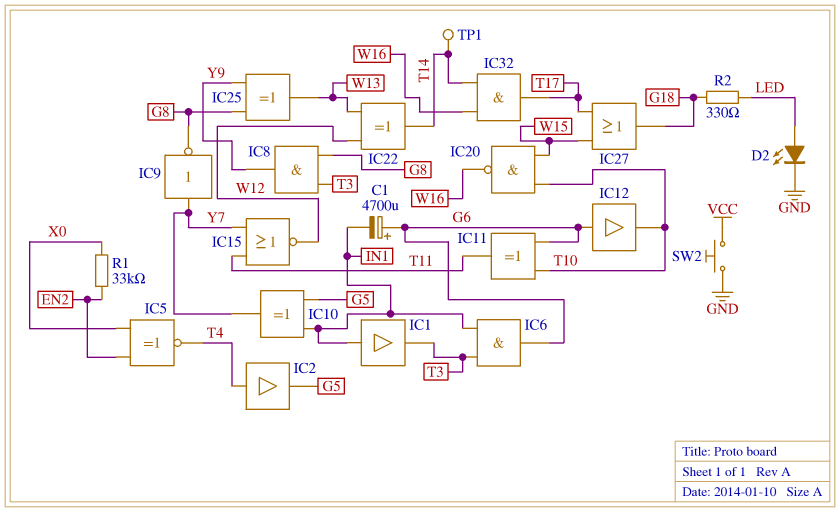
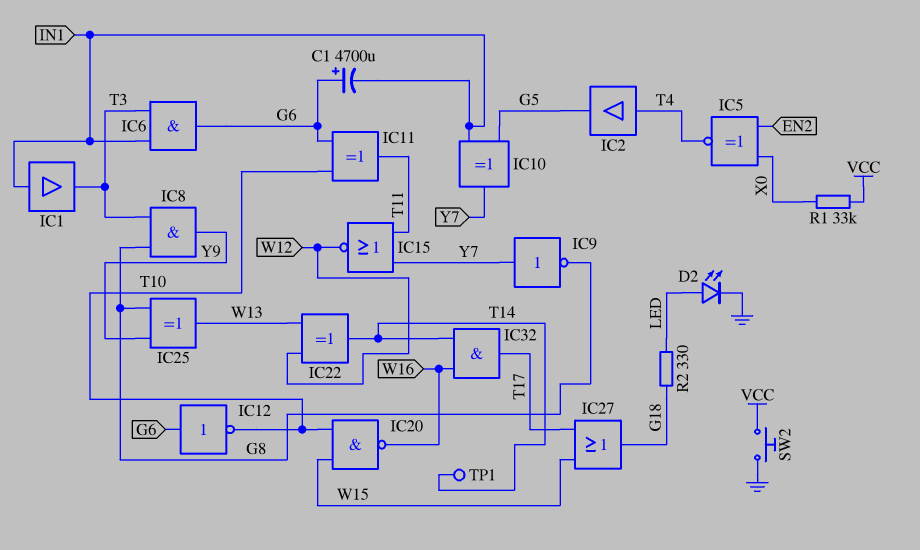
IC12: buffer (in G6, out T10) -> NOT (in G6, out T10)
R1: 33k (EN2, X0) -> 33k (VCC, X0)

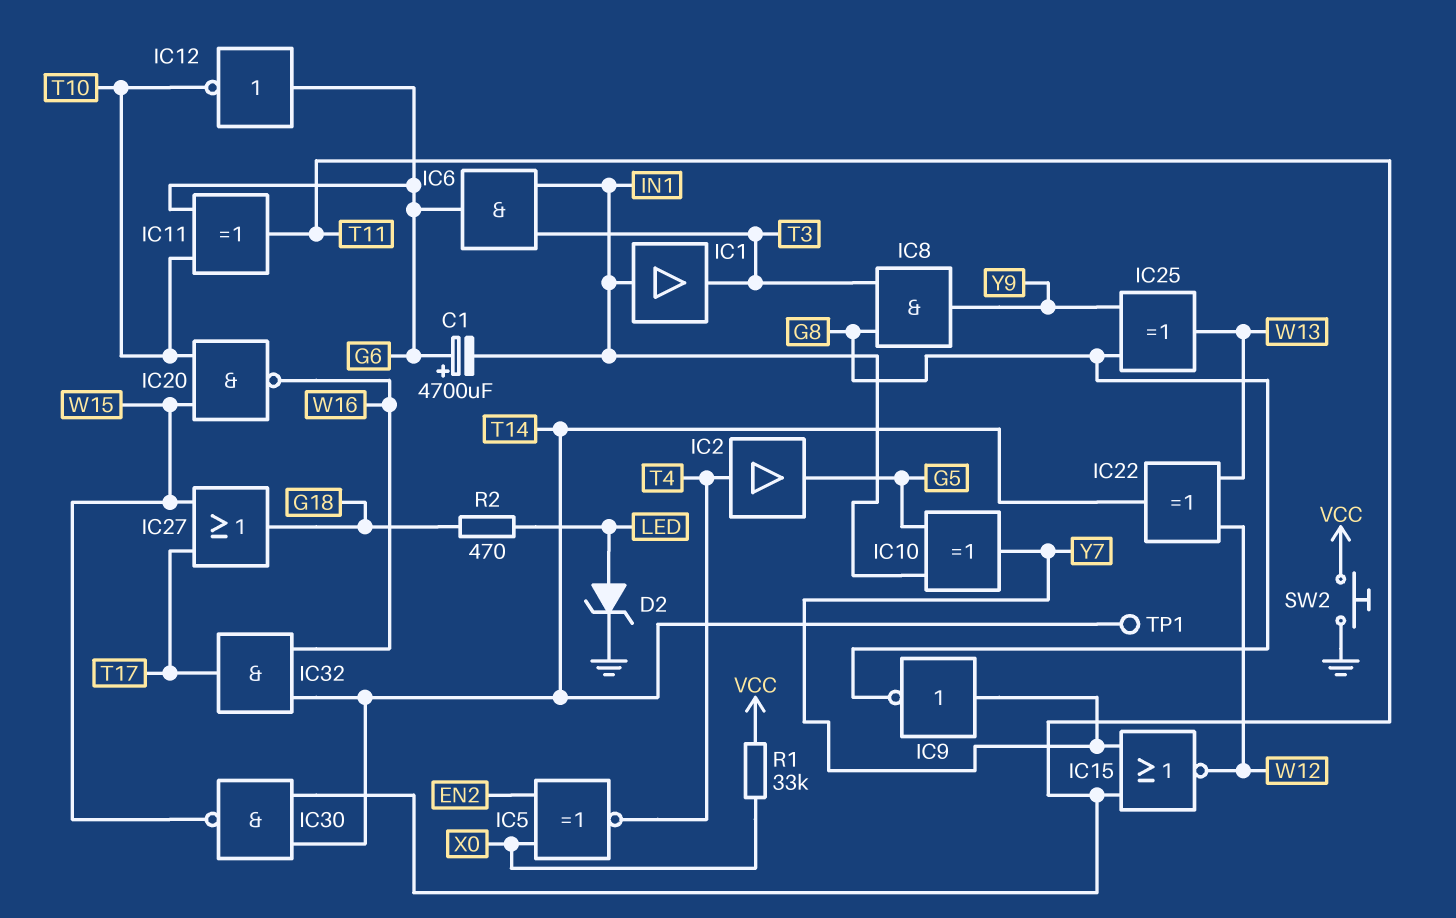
D2: LED (A LED, K GND) -> zener (A LED, K GND)
IC30: none -> NAND (in T11, in T14, out W15)
R2: 330 (G18, LED) -> 470 (G18, LED)

